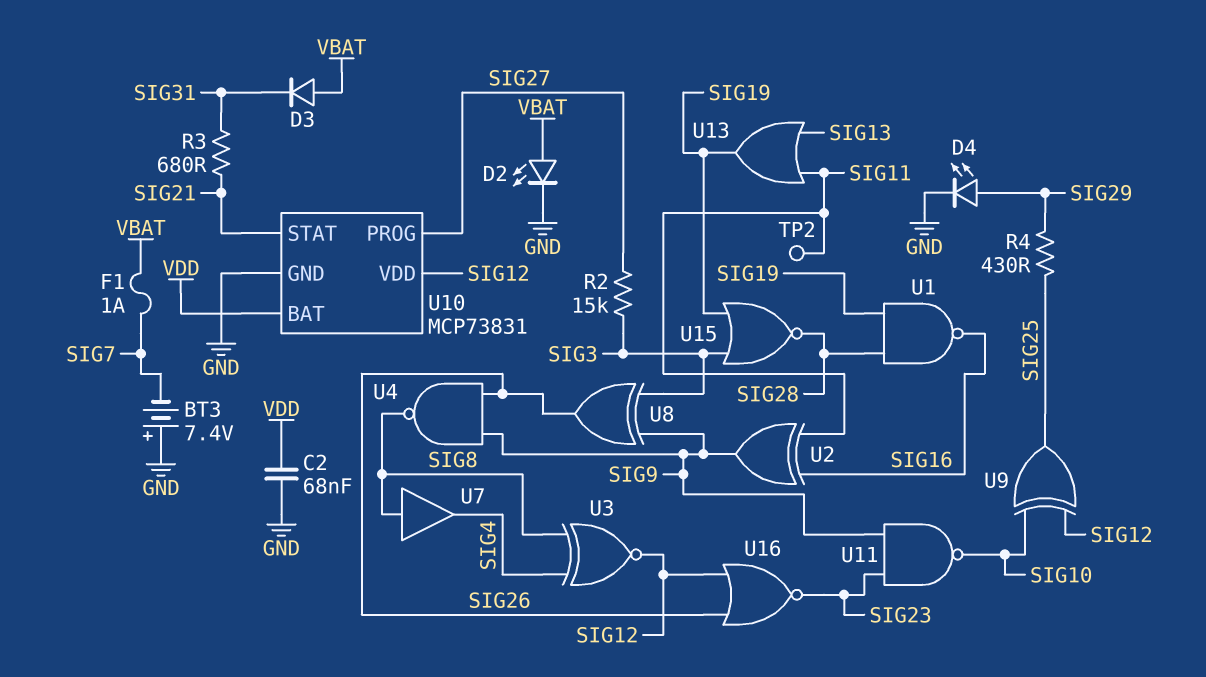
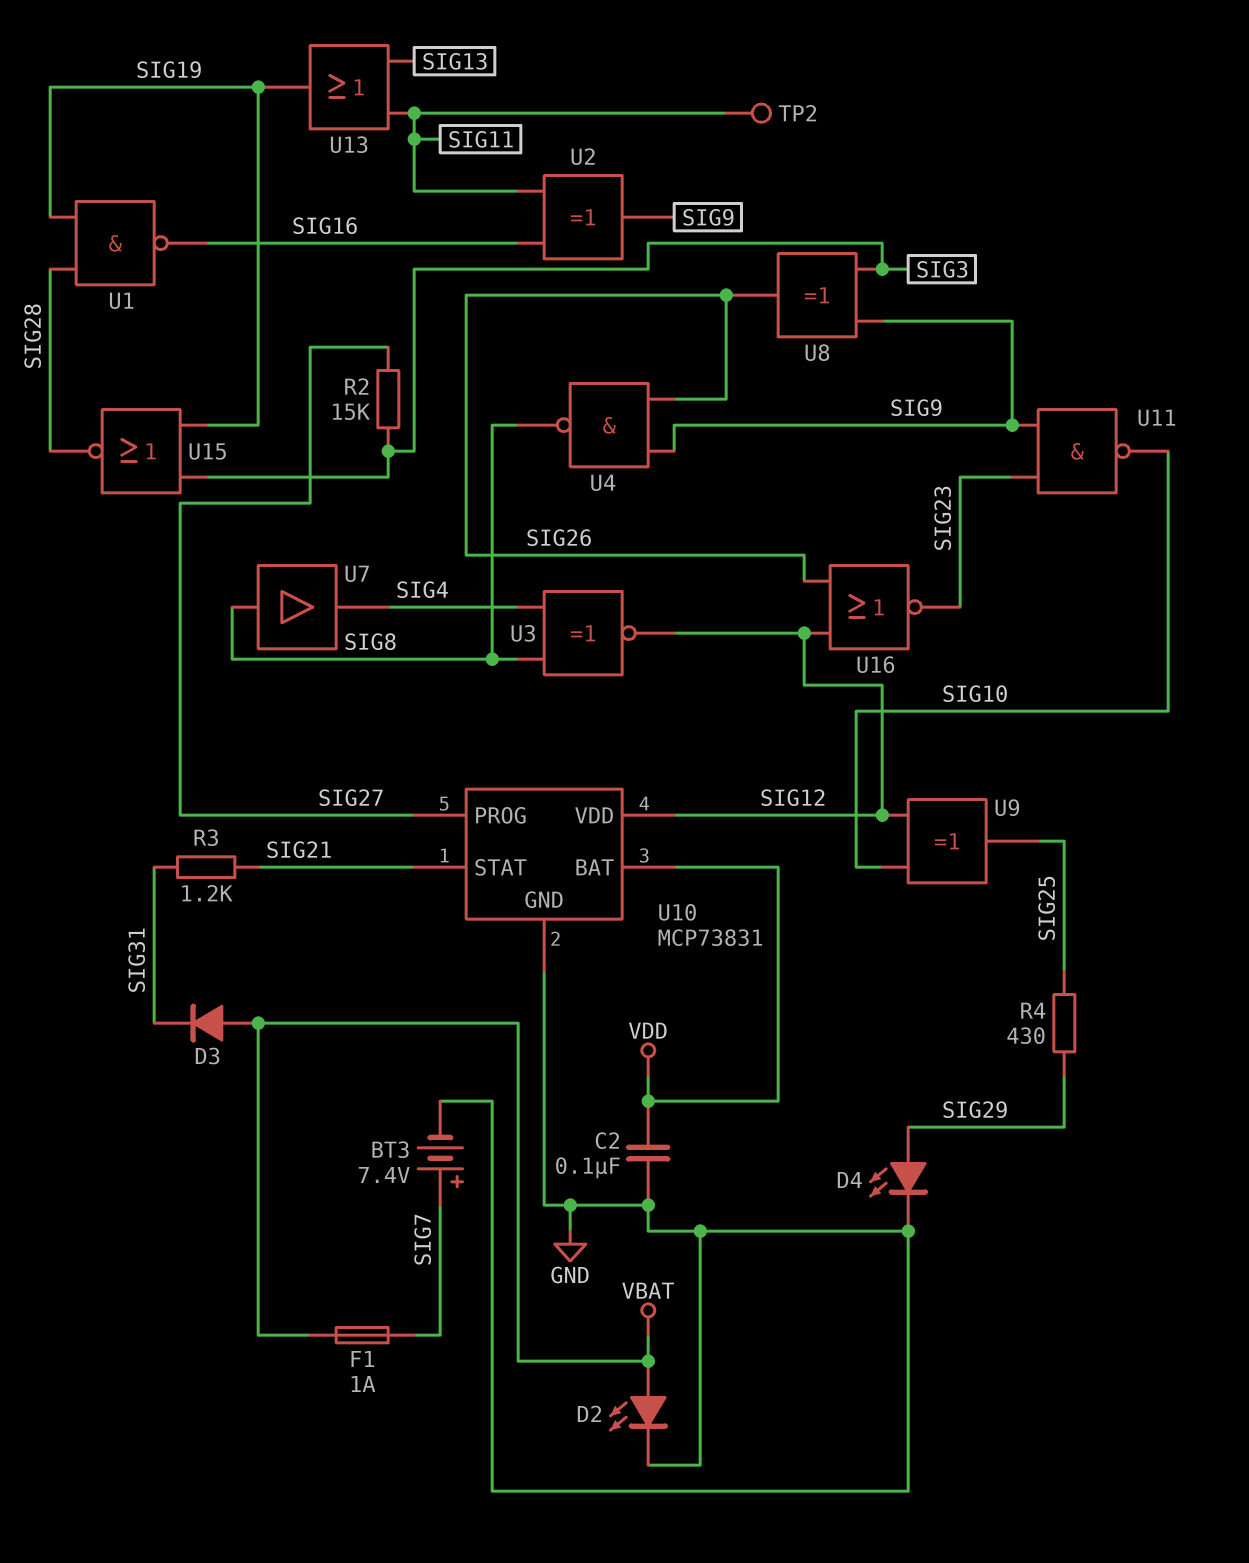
BT3: 7.4V (plus GND, minus SIG7) -> 7.4V (plus SIG7, minus GND)
C2: 68nF (GND, VDD) -> 100nF (GND, VDD)
R3: 680 (SIG21, SIG31) -> 1.2k (SIG21, SIG31)

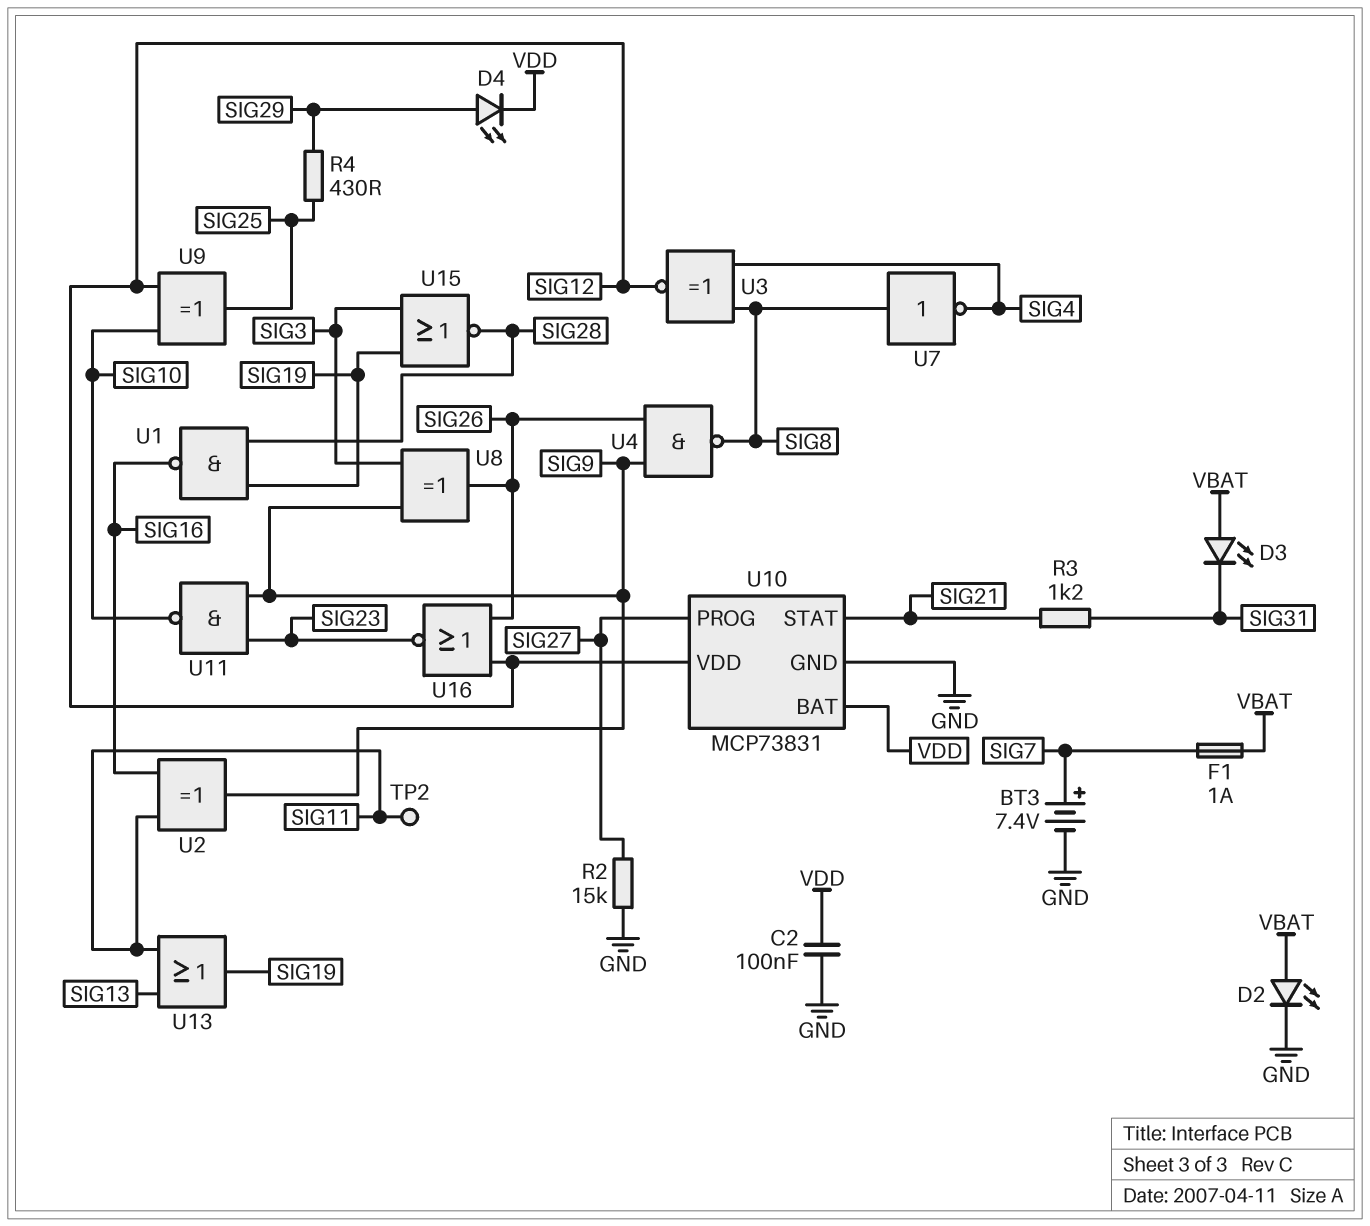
D3: diode (A VBAT, K SIG31) -> LED (A VBAT, K SIG31)
D4: LED (A SIG29, K GND) -> LED (A SIG29, K VDD)
R2: 15k (SIG3, SIG27) -> 15k (GND, SIG27)
U7: buffer (in SIG8, out SIG4) -> NOT (in SIG8, out SIG4)

